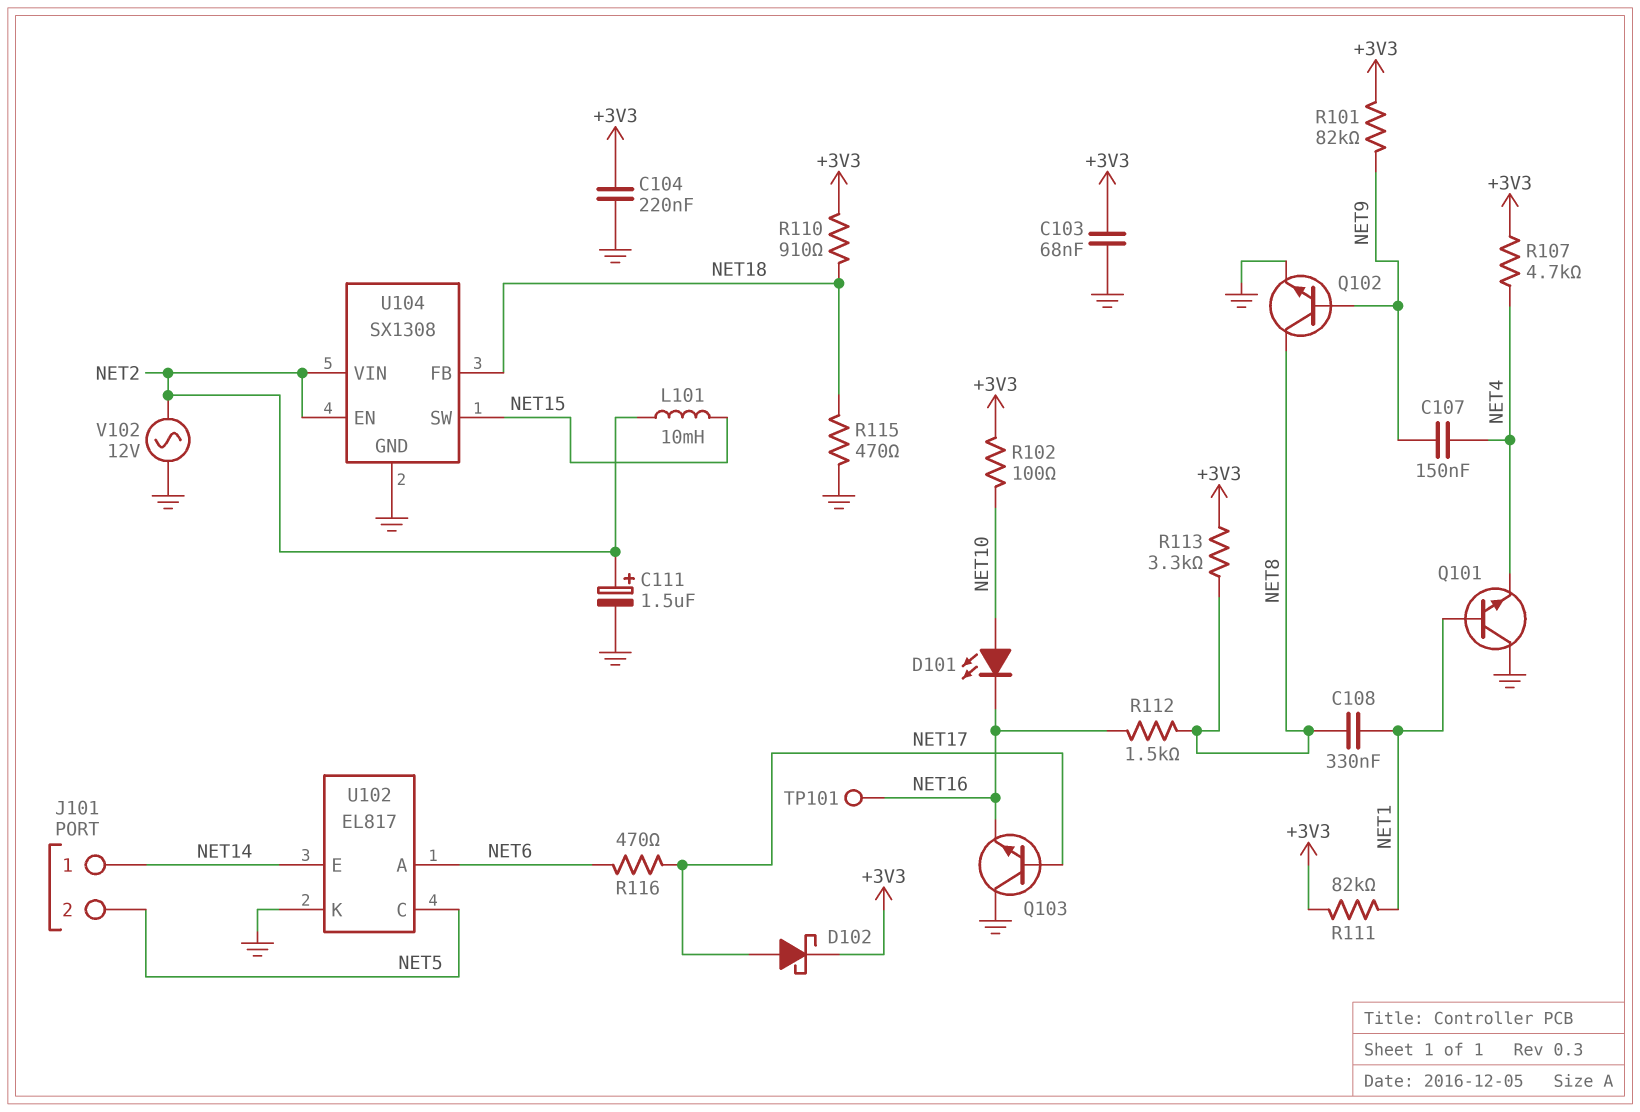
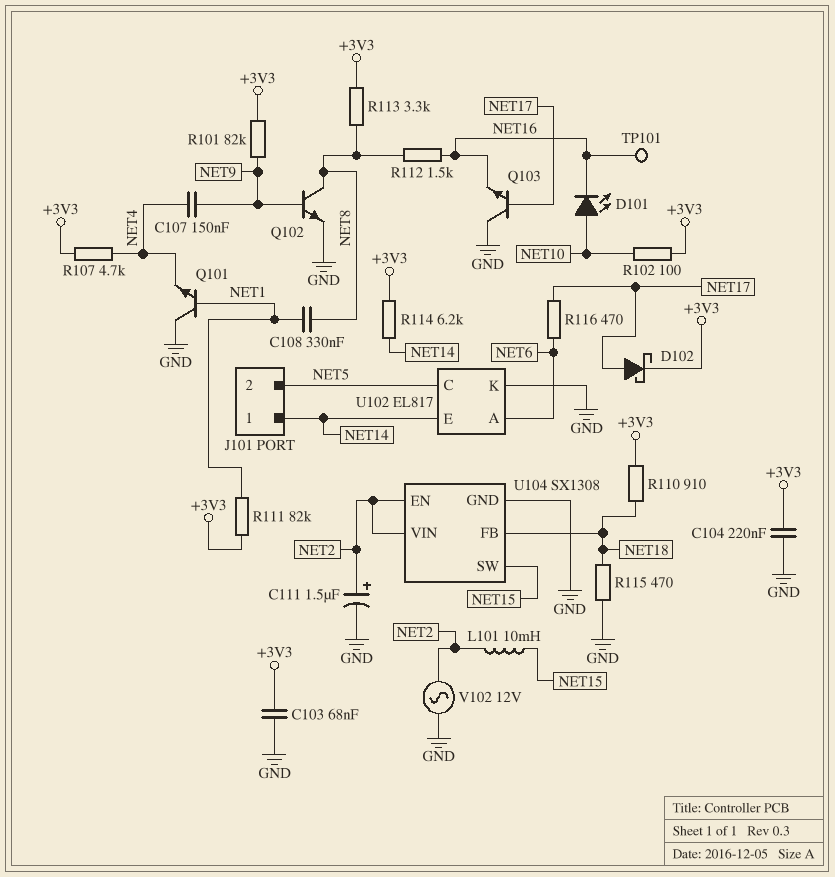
R114: none -> 6.2k (+3V3, NET14)

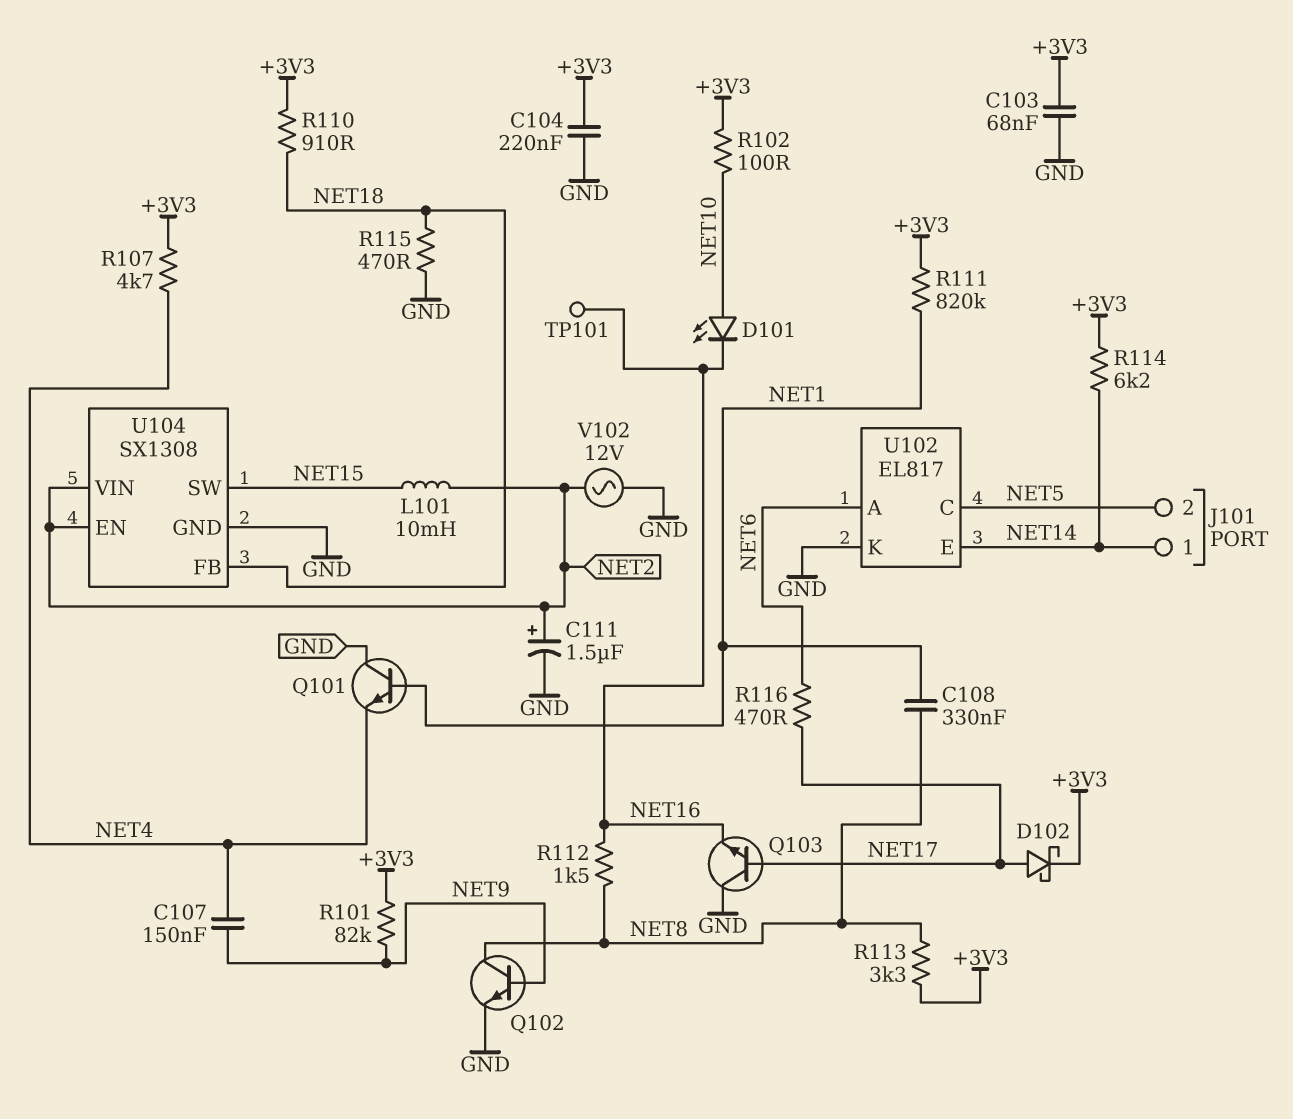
R111: 82k (+3V3, NET1) -> 820k (+3V3, NET1)

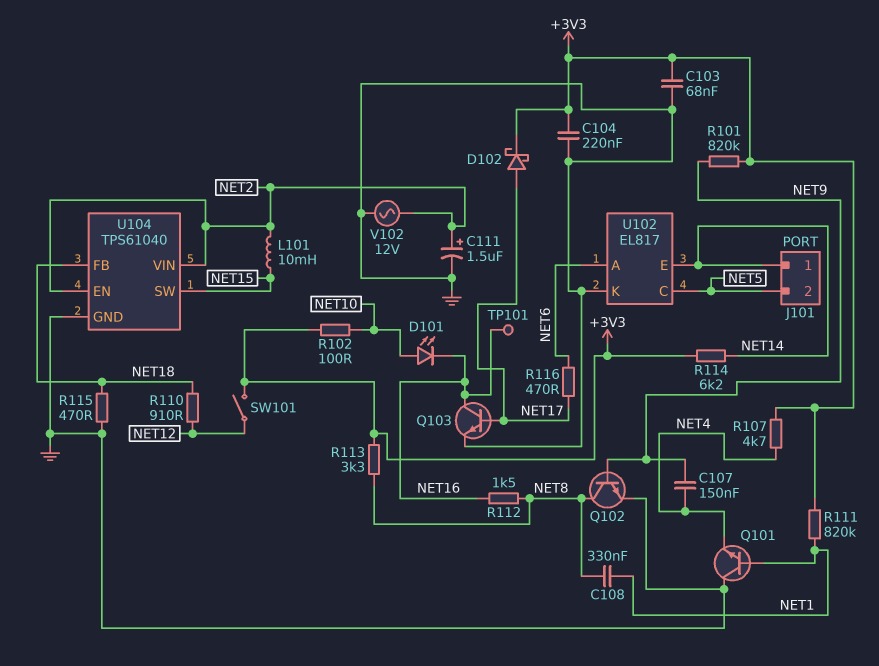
Q103: NPN (B NET17, C GND, E NET16) -> NPN (B NET17, C NET16, E GND)
R101: 82k (+3V3, NET9) -> 820k (+3V3, NET9)
R110: 910 (+3V3, NET18) -> 910 (NET12, NET18)
SW101: none -> switch (+3V3, NET12)
U104: SX1308 -> TPS61040

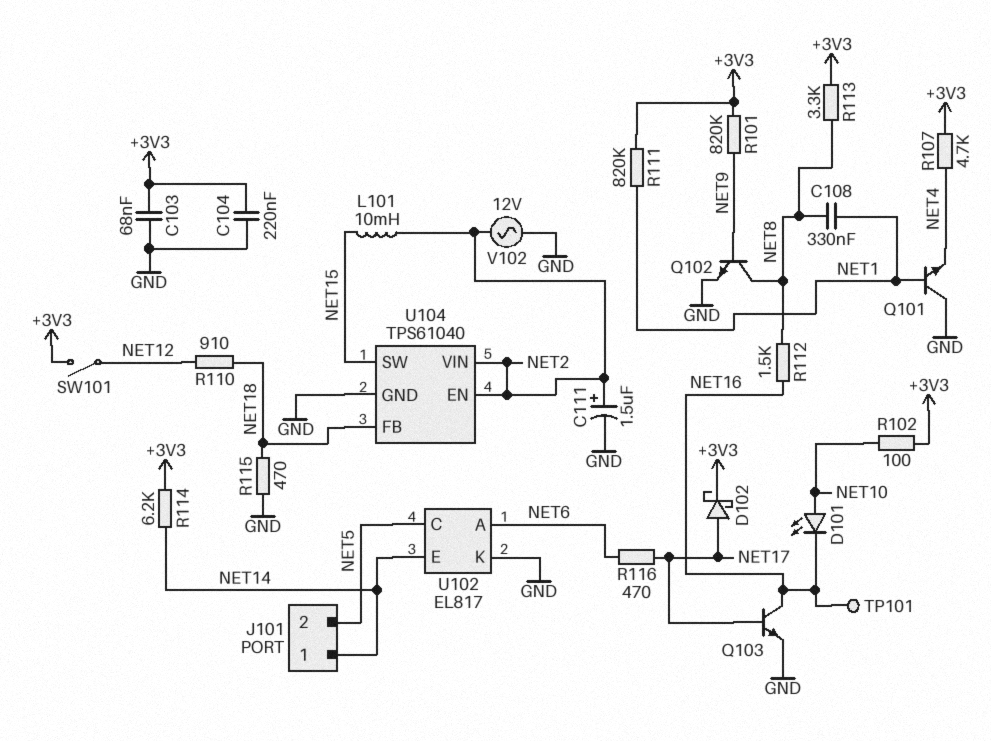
C107: 150nF (NET4, NET9) -> none

